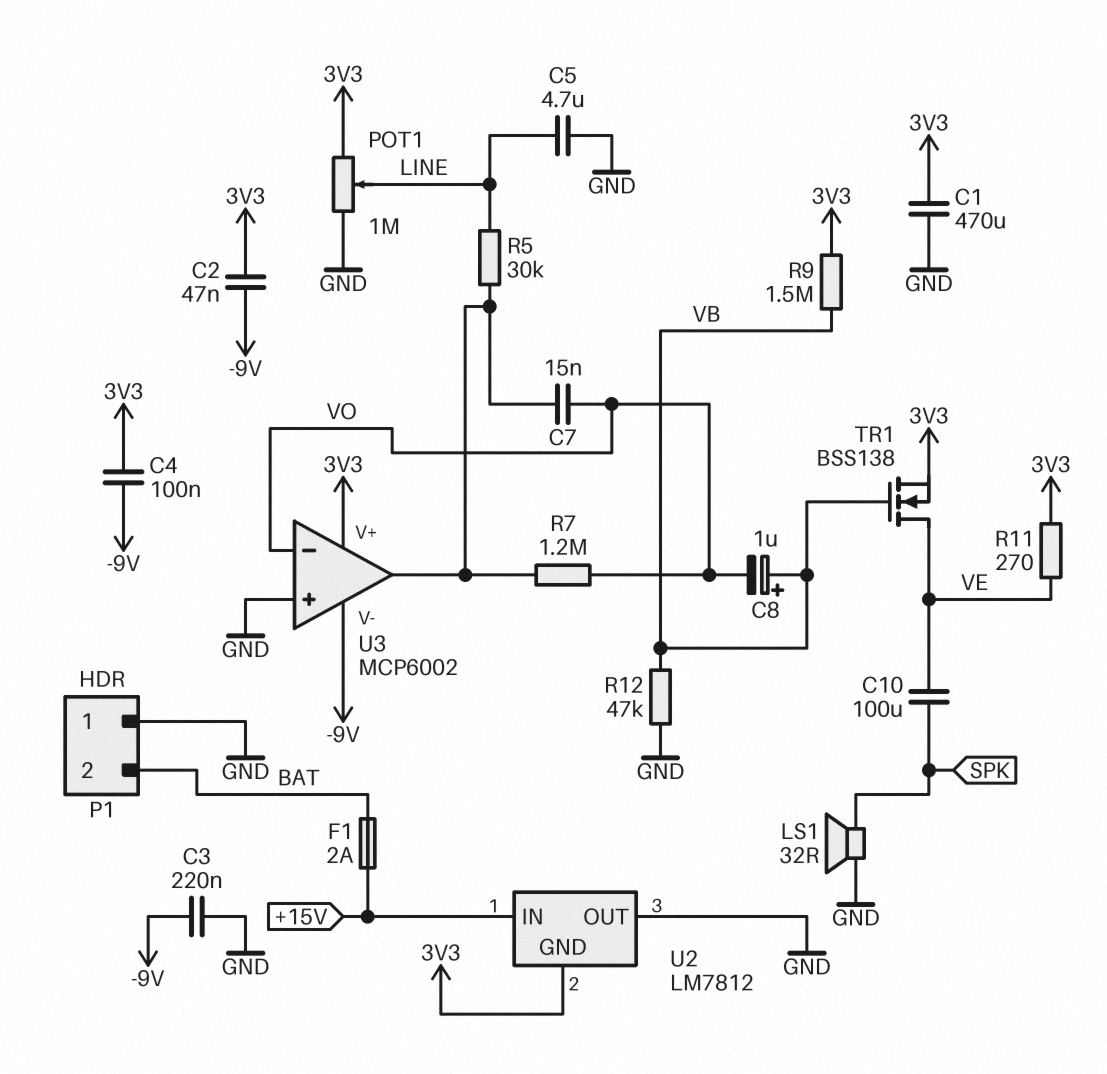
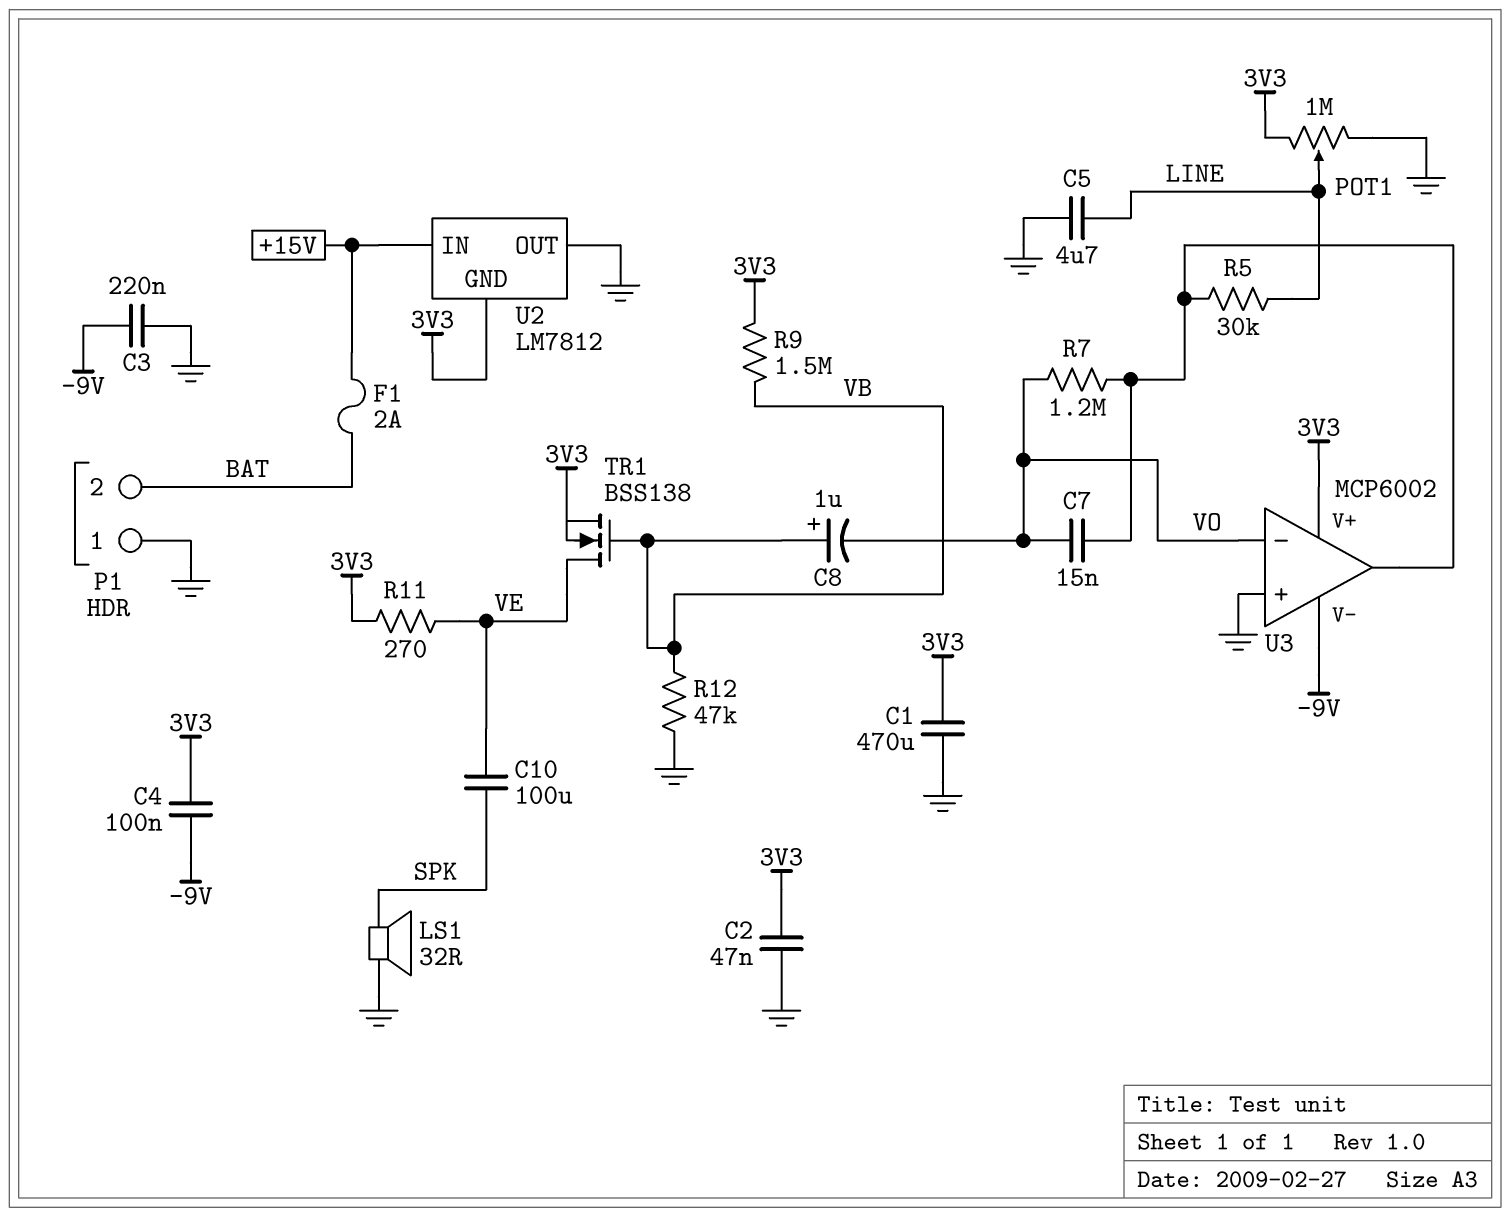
C2: 47nF (-9V, 3V3) -> 47nF (3V3, GND)

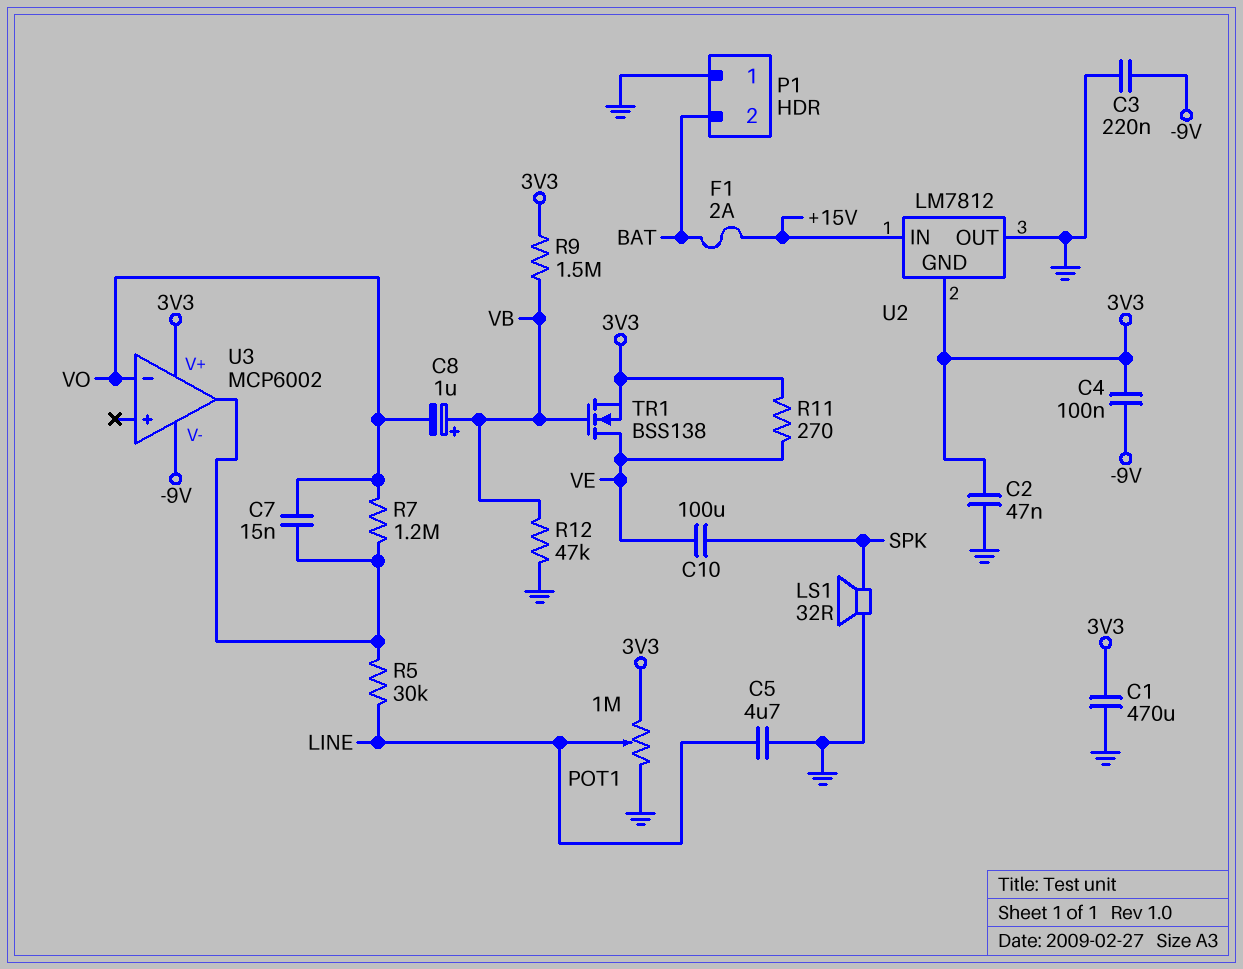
U3 pin in+: GND -> none

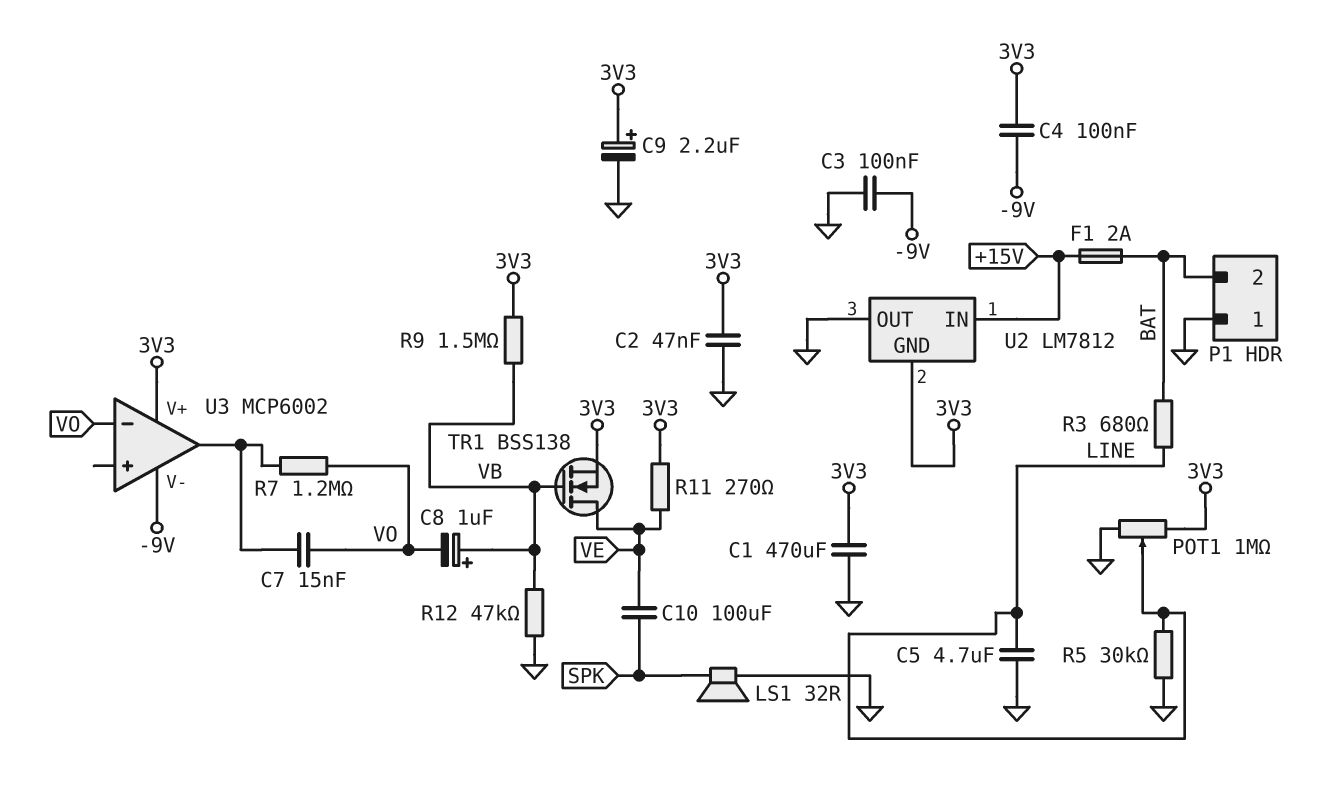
C3: 220nF (-9V, GND) -> 100nF (-9V, GND)
C9: none -> 2.2uF (plus 3V3, minus GND)
R3: none -> 680 (BAT, LINE)
R5: 30k (LINE, U3/out) -> 30k (GND, LINE)

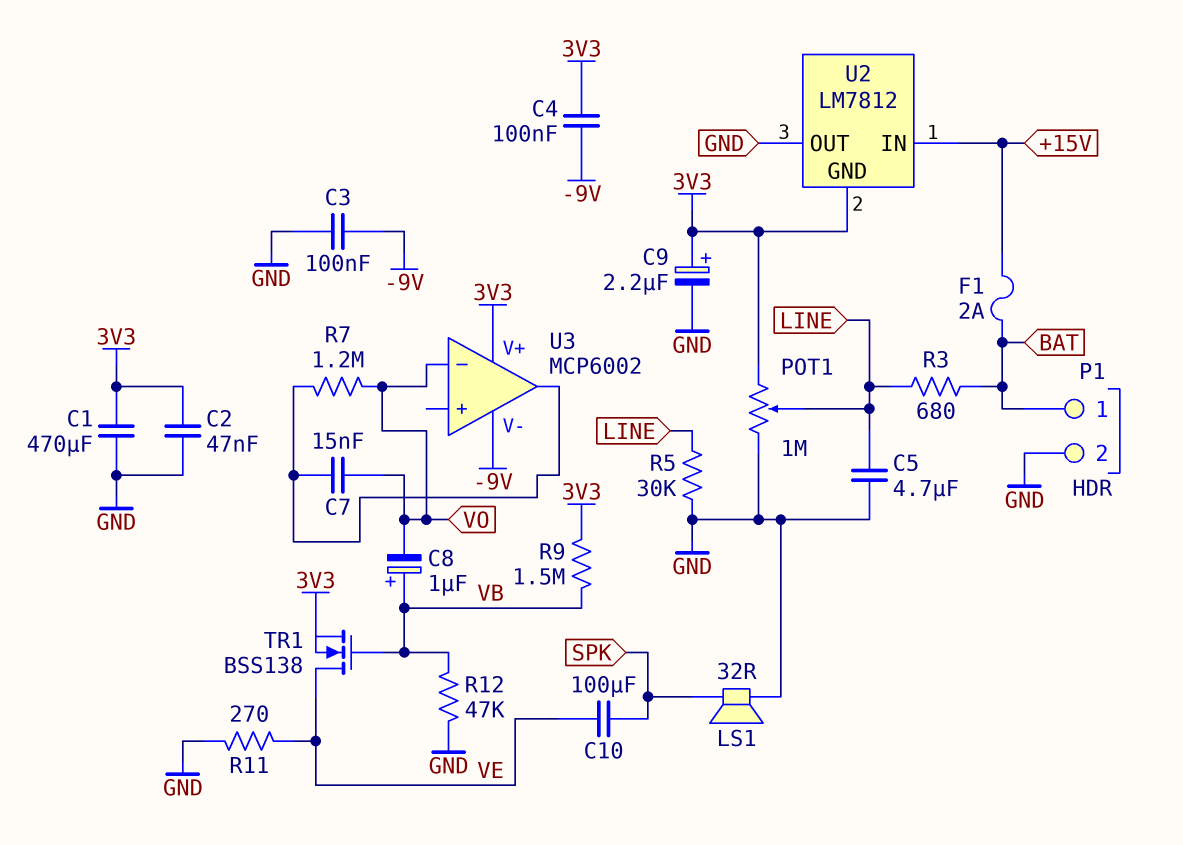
P1 pin 1: GND -> BAT
P1 pin 2: BAT -> GND
R11: 270 (3V3, VE) -> 270 (GND, VE)

